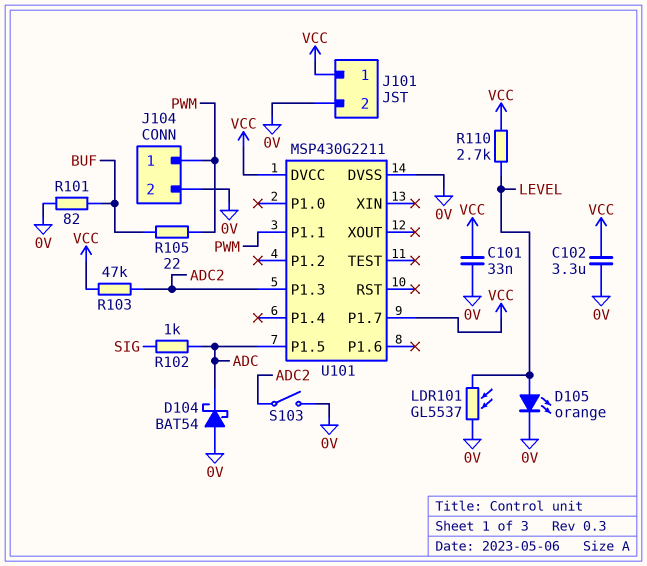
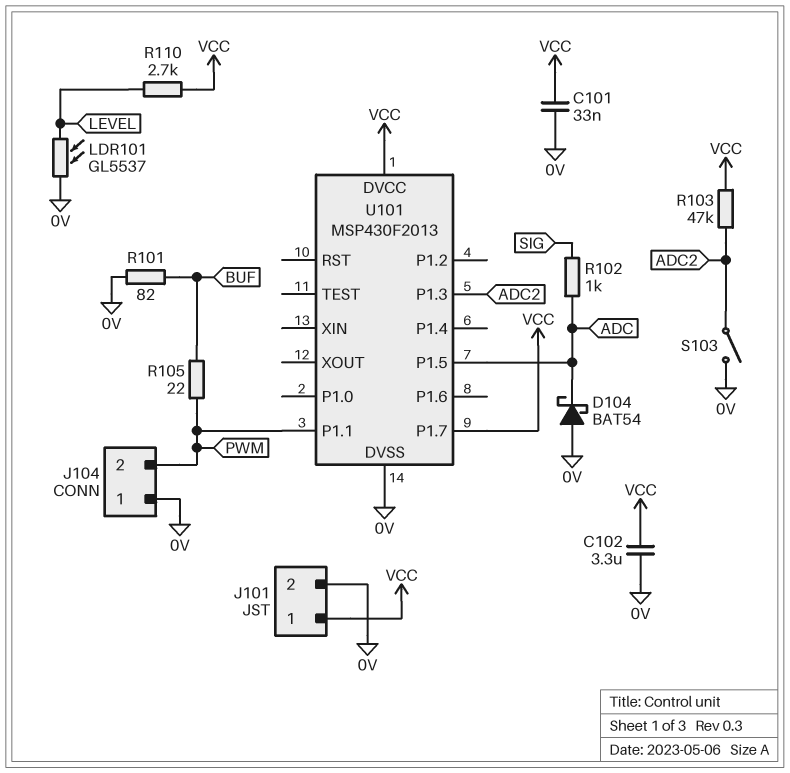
D105: LED orange (A LEVEL, K 0V) -> none
J104 pin 1: PWM -> 0V
J104 pin 2: 0V -> PWM
U101: MSP430G2211 -> MSP430F2013

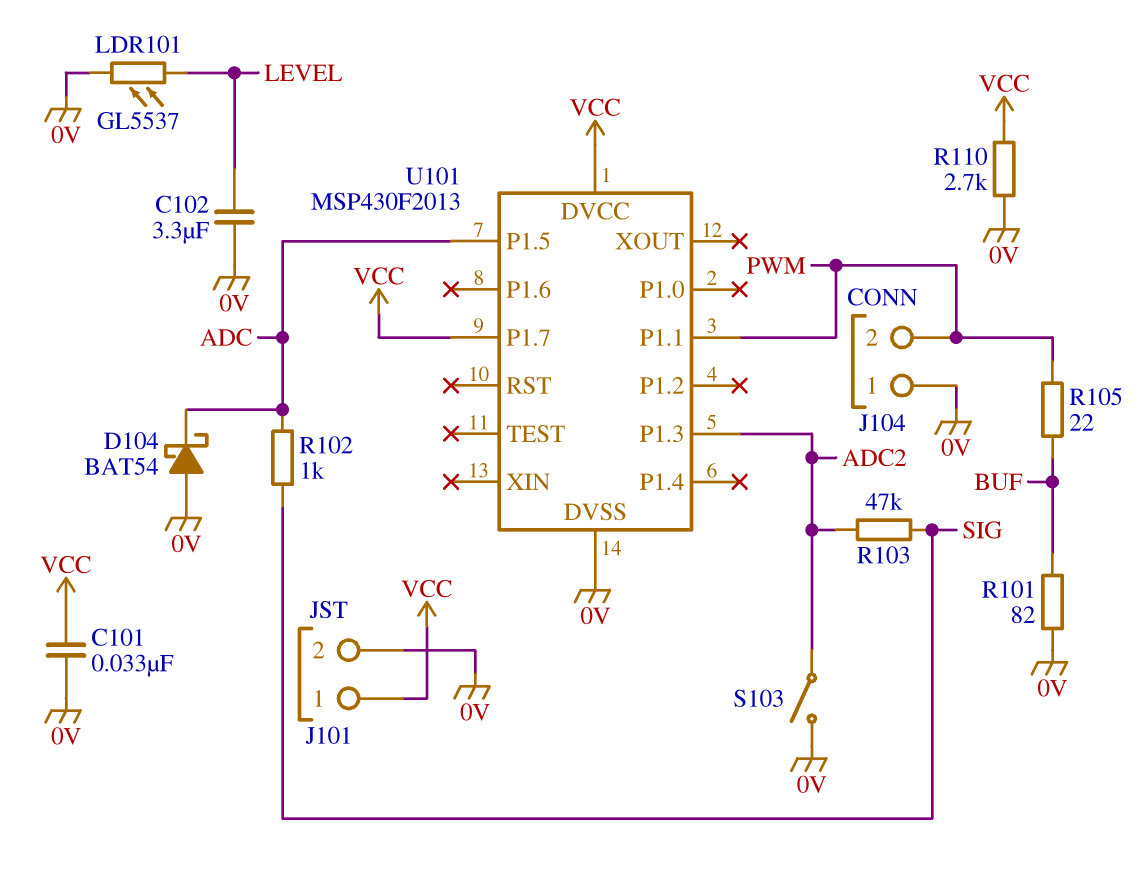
C102: 3.3uF (0V, VCC) -> 3.3uF (0V, LEVEL)
R103: 47k (ADC2, VCC) -> 47k (ADC2, SIG)
R110: 2.7k (LEVEL, VCC) -> 2.7k (0V, VCC)

